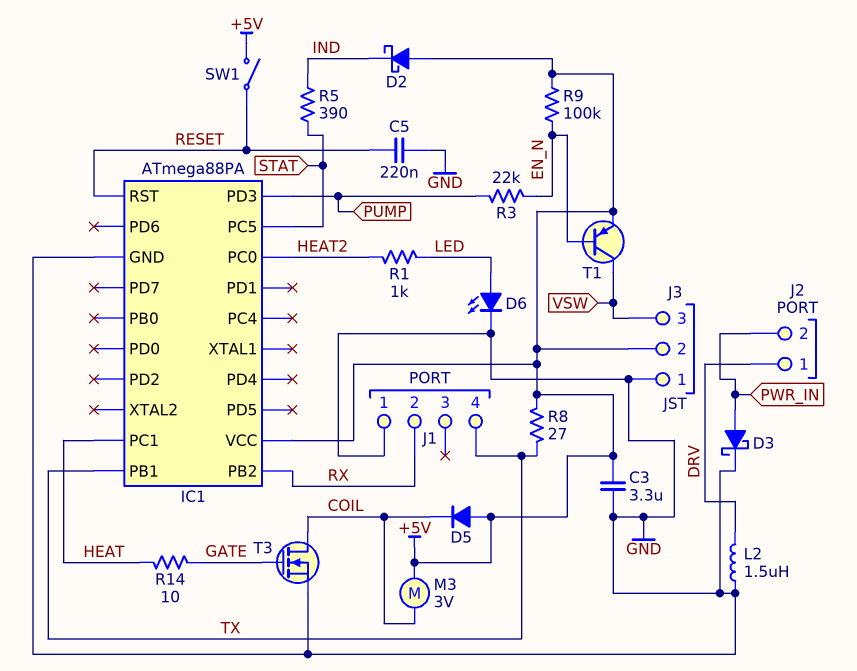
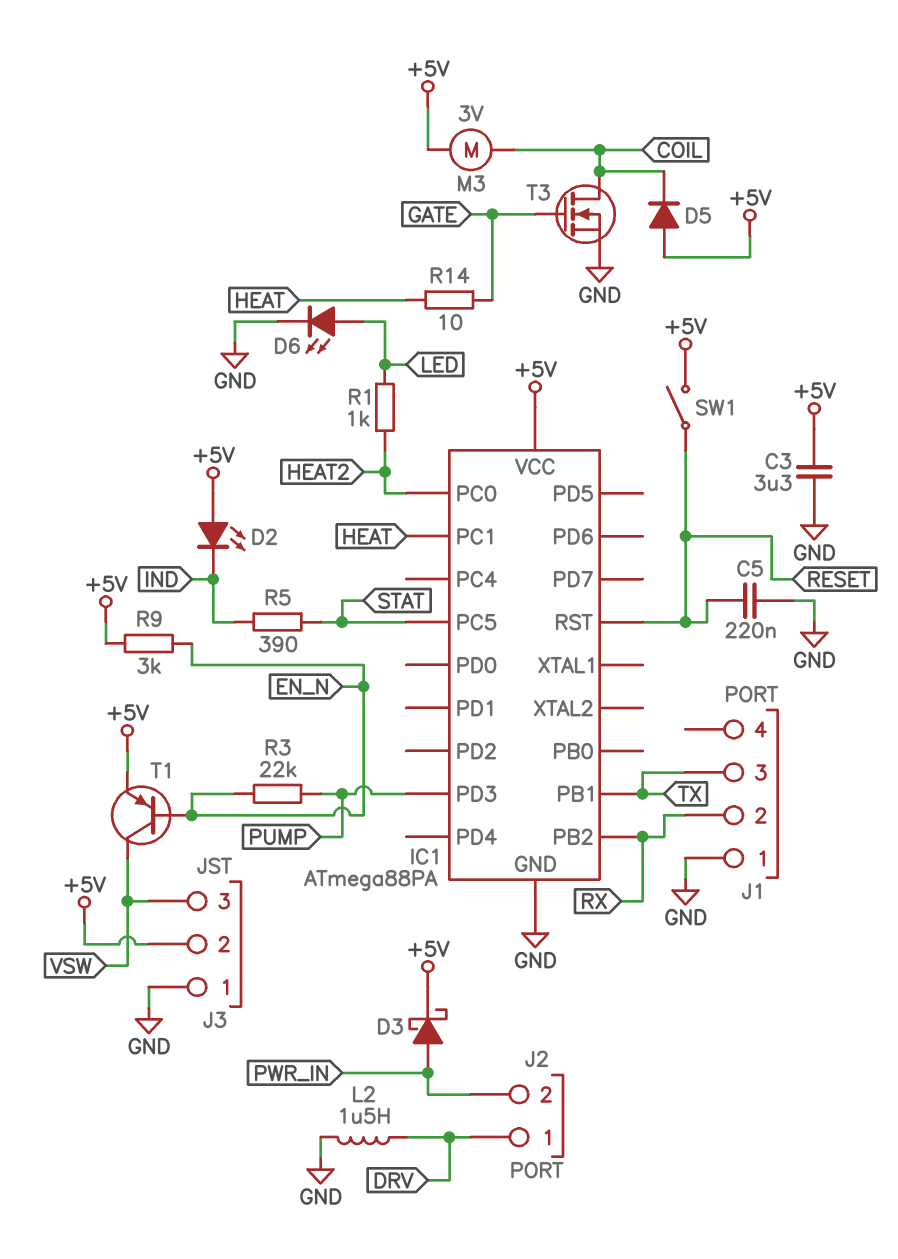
D2: schottky (A +5V, K IND) -> LED (A +5V, K IND)
D3: schottky (A PWR_IN, K GND) -> schottky (A PWR_IN, K +5V)
J1 pin 3: none -> TX
J1 pin 4: TX -> none
R8: 27 (+5V, TX) -> none
R9: 100k (+5V, EN_N) -> 3k (+5V, EN_N)

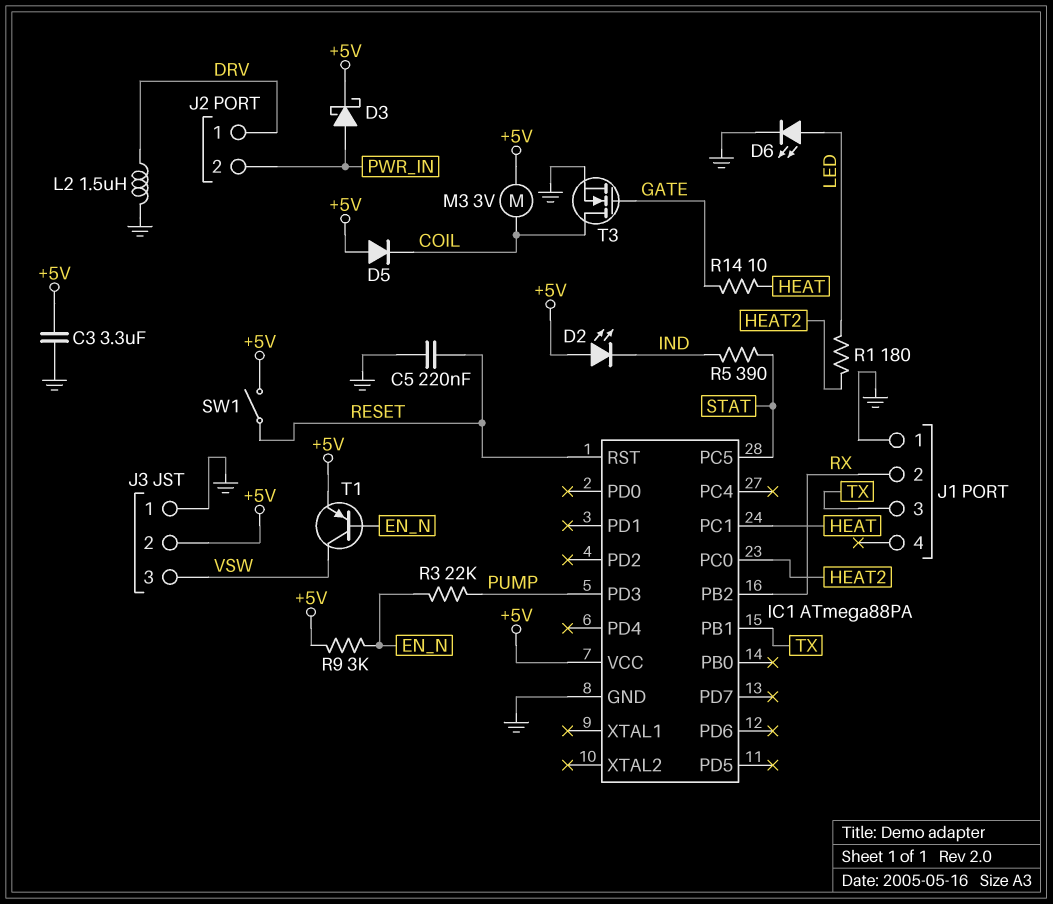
R1: 1k (HEAT2, LED) -> 180 (HEAT2, LED)

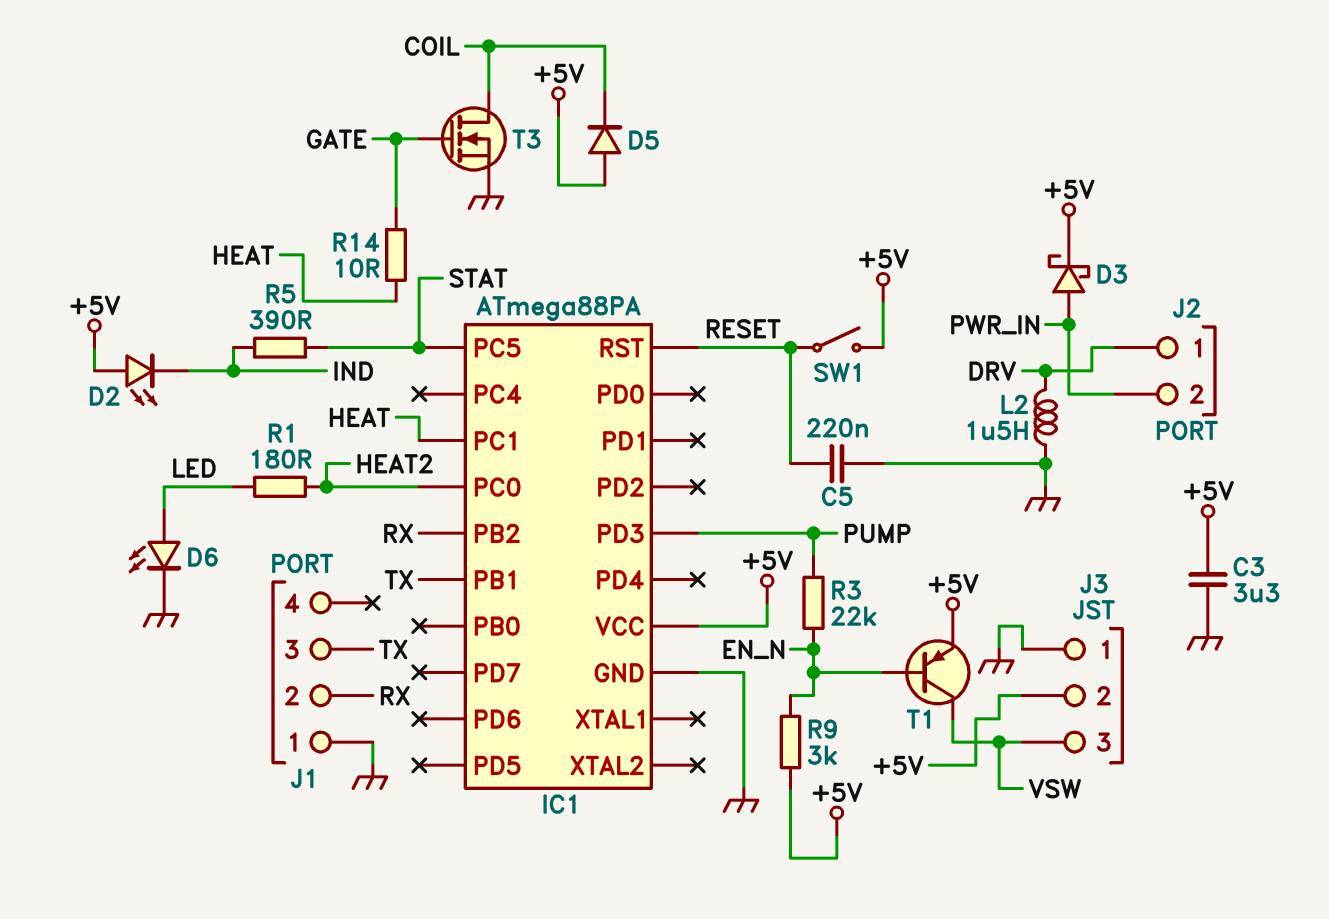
M3: motor 3V (+5V, COIL) -> none

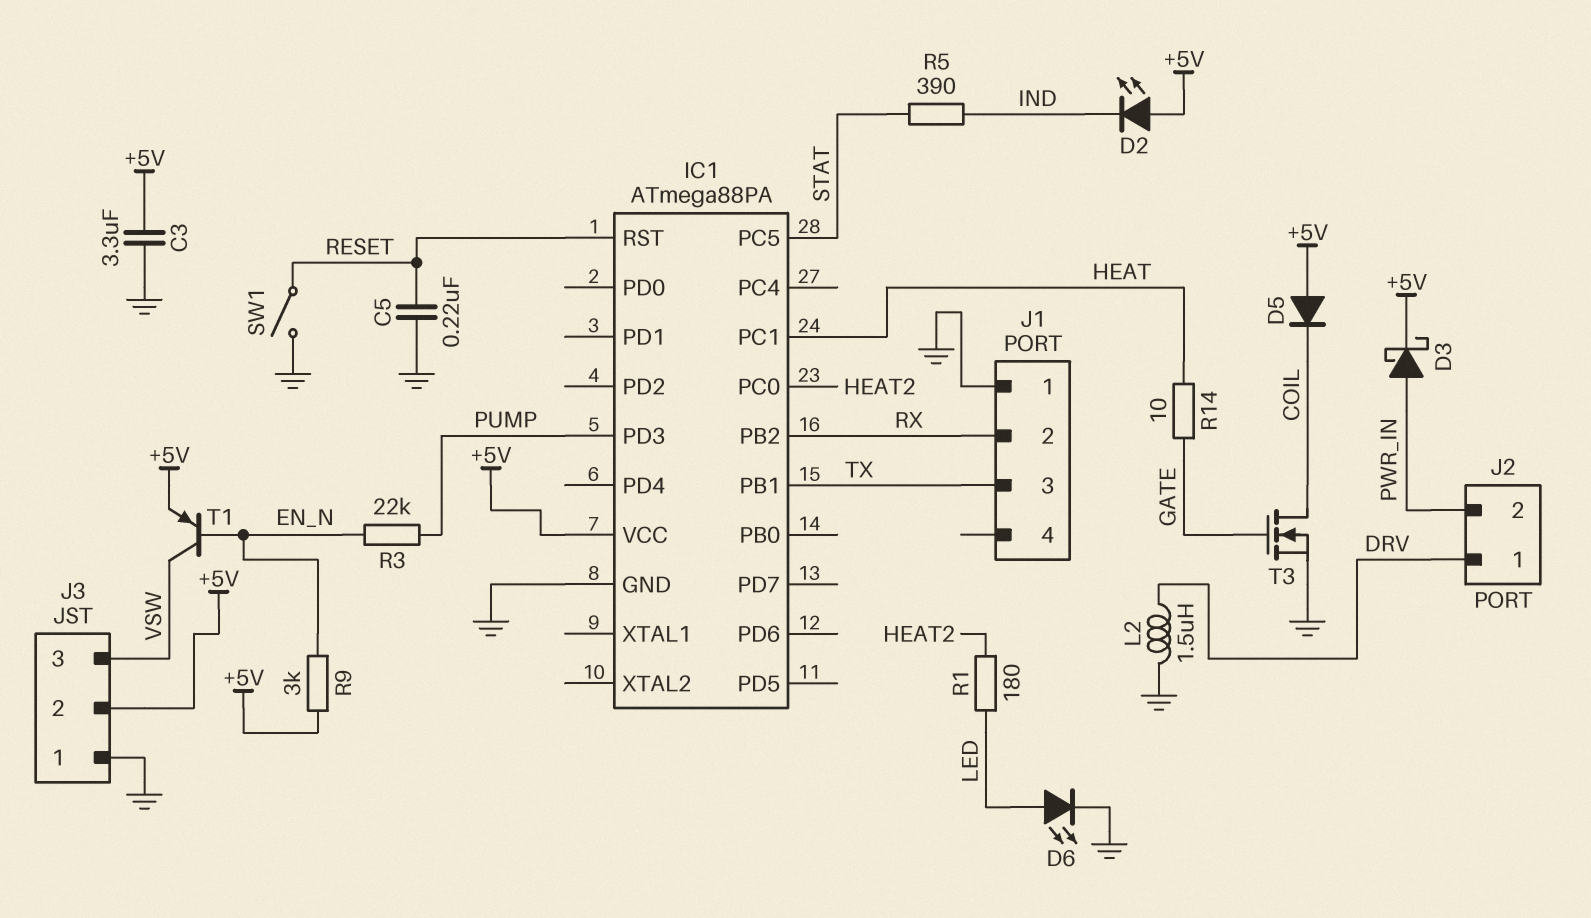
SW1: switch (+5V, RESET) -> switch (GND, RESET)

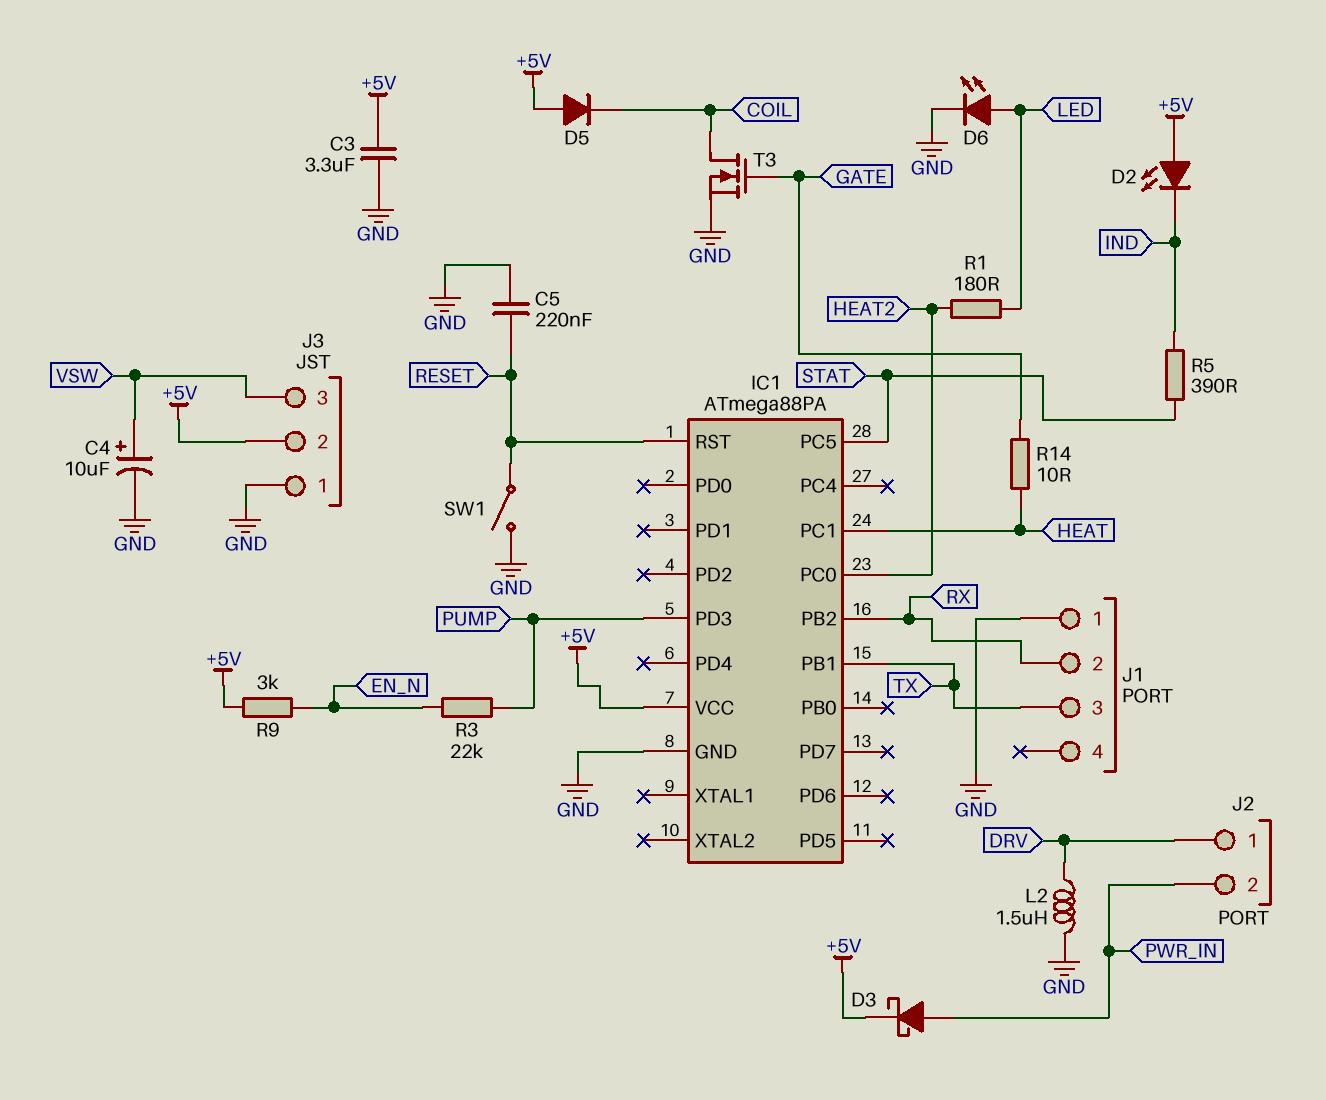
C4: none -> 10uF (plus VSW, minus GND)
T1: PNP (B EN_N, C VSW, E +5V) -> none

